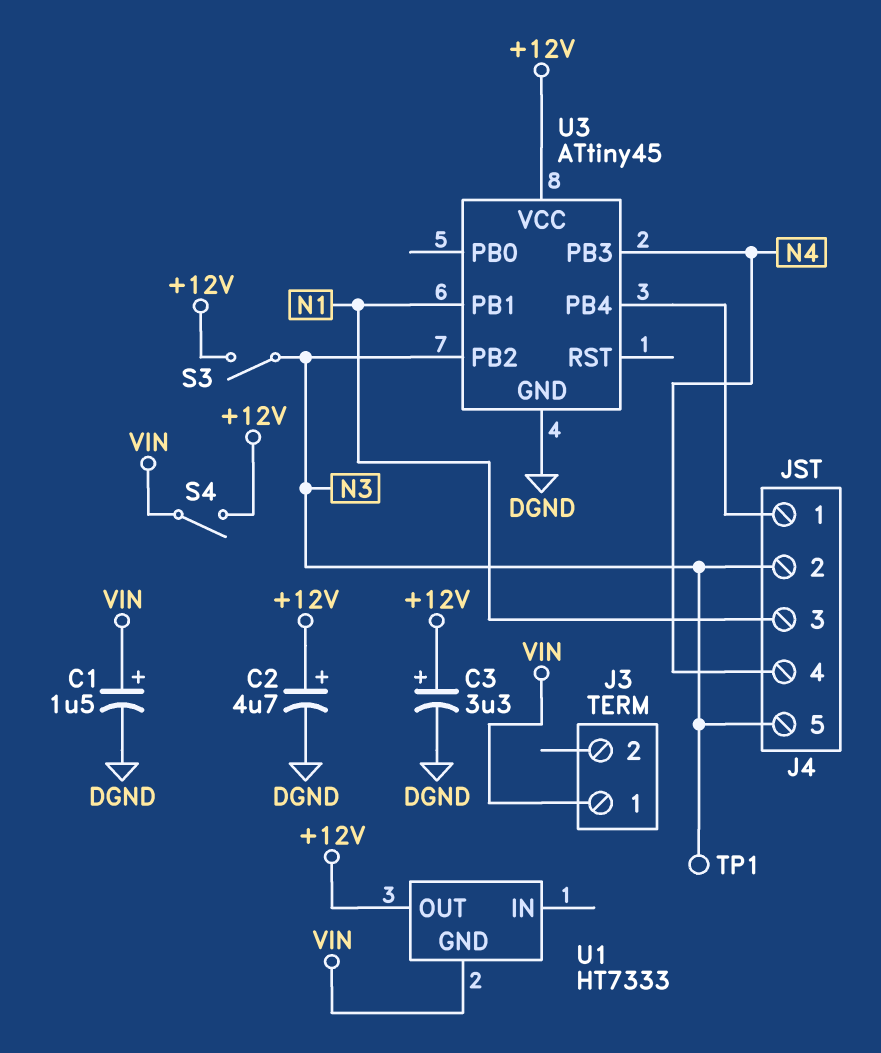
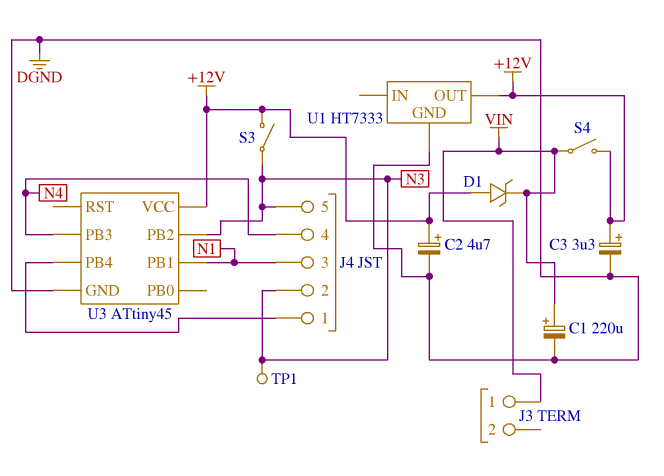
C1: 1.5uF (plus VIN, minus DGND) -> 220uF (plus VIN, minus DGND)
D1: none -> zener (A +12V, K VIN)
U1 pin GND: VIN -> DGND

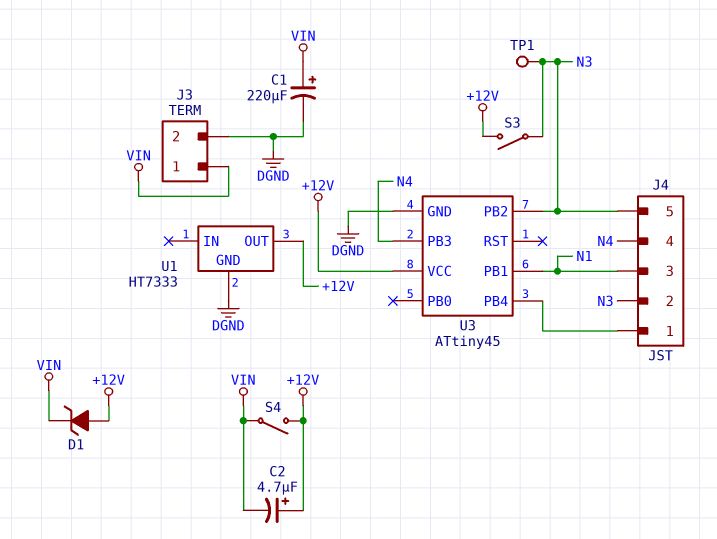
C2: 4.7uF (plus +12V, minus DGND) -> 4.7uF (plus +12V, minus VIN)
C3: 3.3uF (plus +12V, minus DGND) -> none
J3 pin 2: none -> DGND

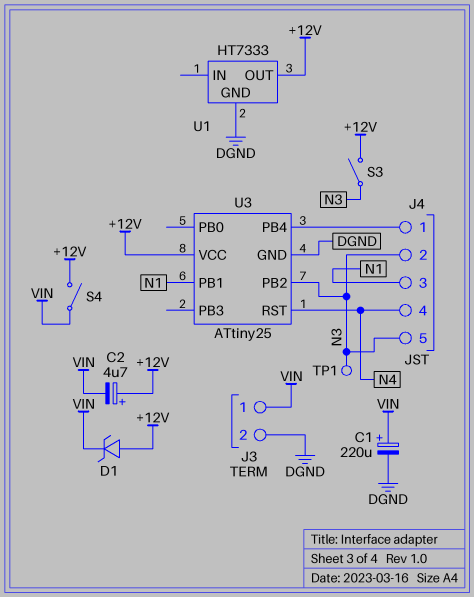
U3: ATtiny45 -> ATtiny25
U3 pin PB3: N4 -> none
U3 pin RST: none -> N4

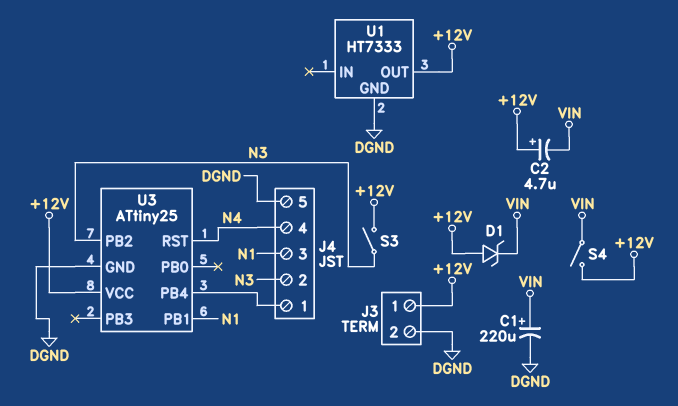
J3 pin 1: VIN -> +12V
J4 pin 5: N3 -> DGND
TP1: test point (N3) -> none

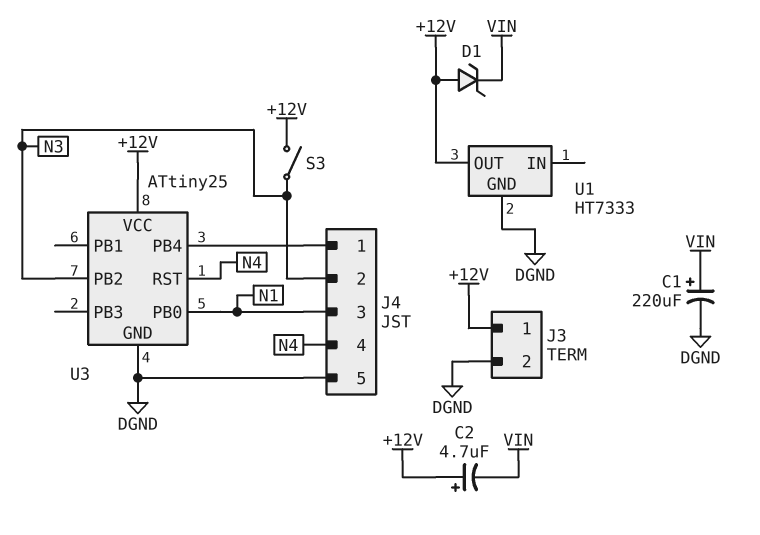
S4: switch (+12V, VIN) -> none
U3 pin PB0: none -> N1
U3 pin PB1: N1 -> none

